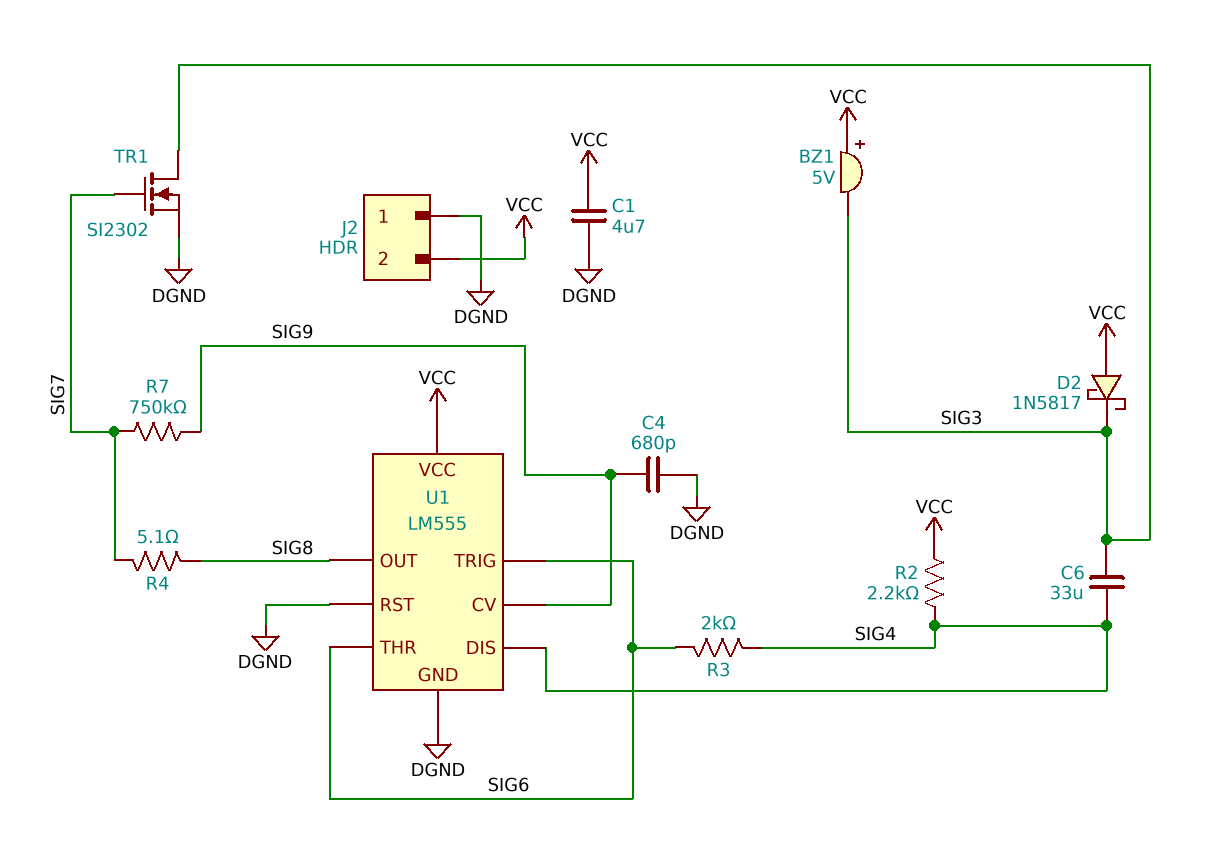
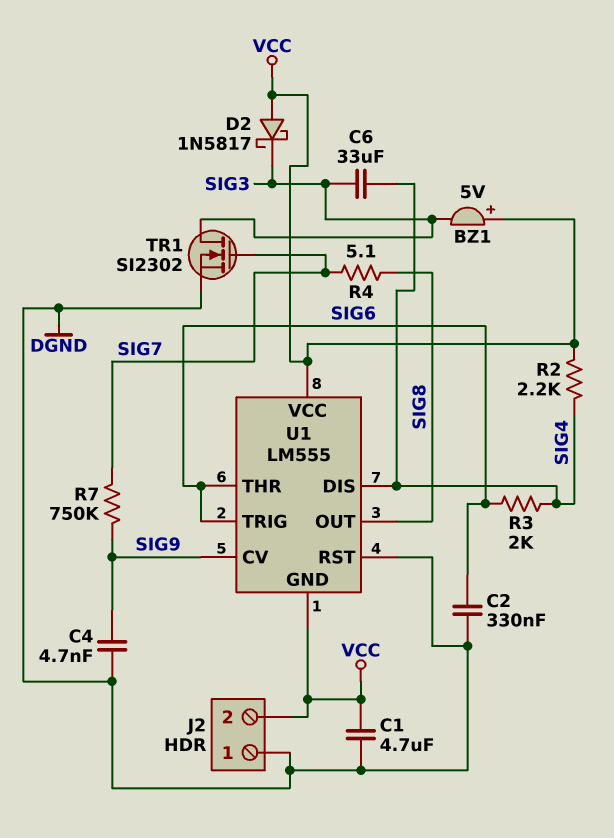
C2: none -> 330nF (DGND, SIG6)
C4: 680pF (DGND, SIG9) -> 4.7nF (DGND, SIG9)
U1 pin GND: DGND -> VCC

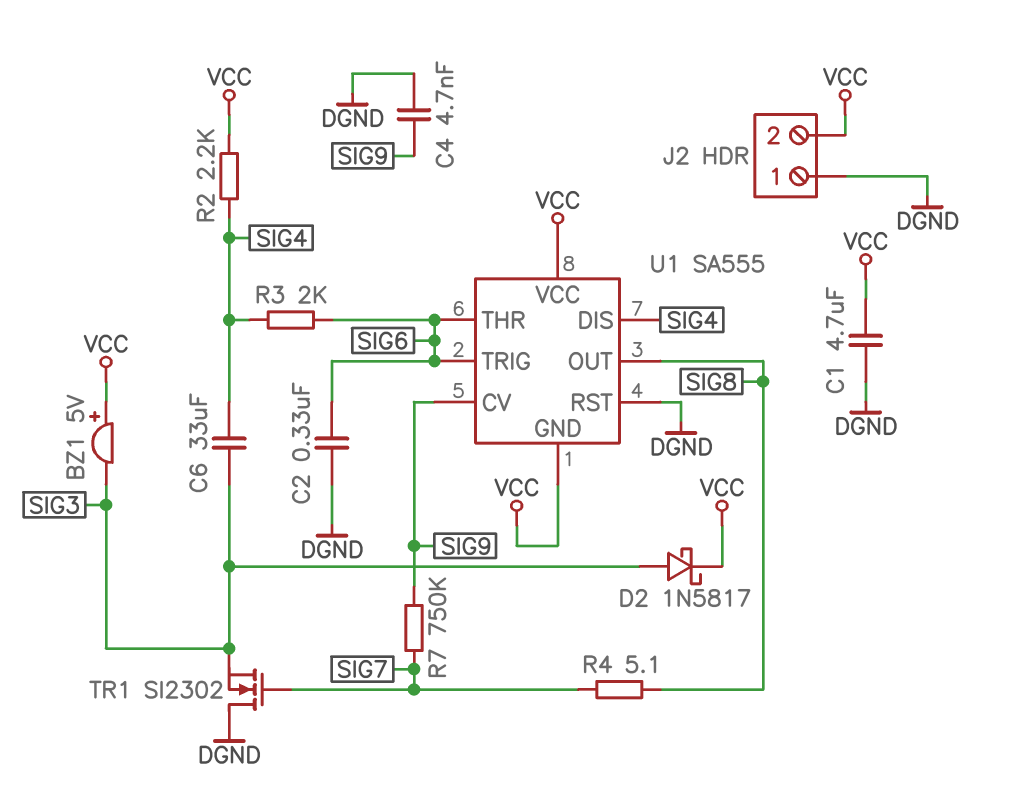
D2: schottky 1N5817 (A VCC, K SIG3) -> schottky 1N5817 (A SIG3, K VCC)
TR1: NMOS SI2302 (G SIG7, D SIG3, S DGND) -> NMOS SI2302 (G SIG7, D DGND, S SIG3)
U1: LM555 -> SA555

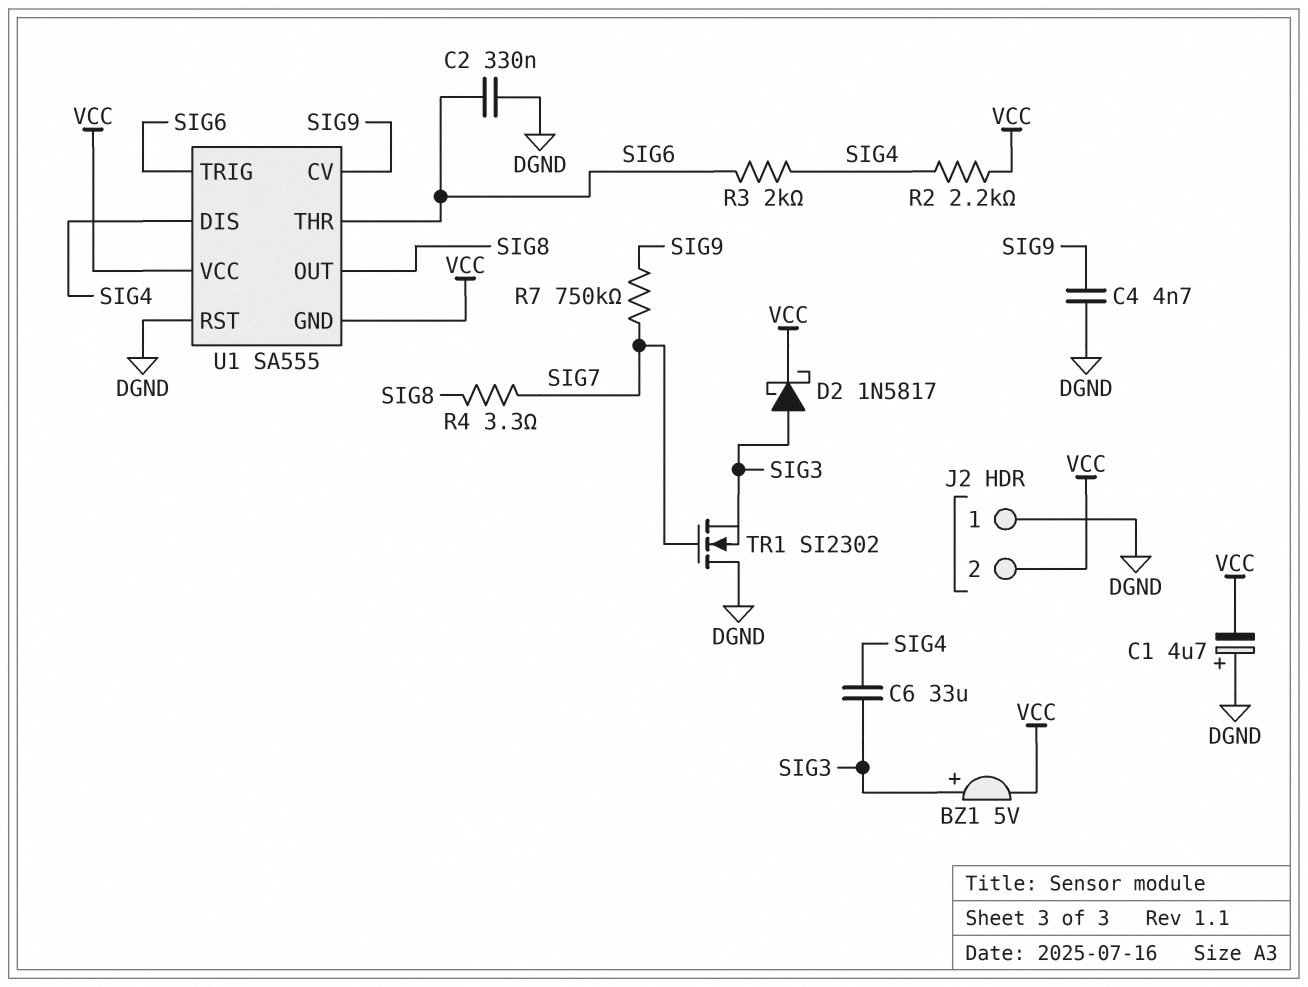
BZ1: buzzer 5V (plus VCC, minus SIG3) -> buzzer 5V (plus SIG3, minus VCC)
C1: 4.7uF (DGND, VCC) -> 4.7uF (plus DGND, minus VCC)
R4: 5.1 (SIG7, SIG8) -> 3.3 (SIG7, SIG8)

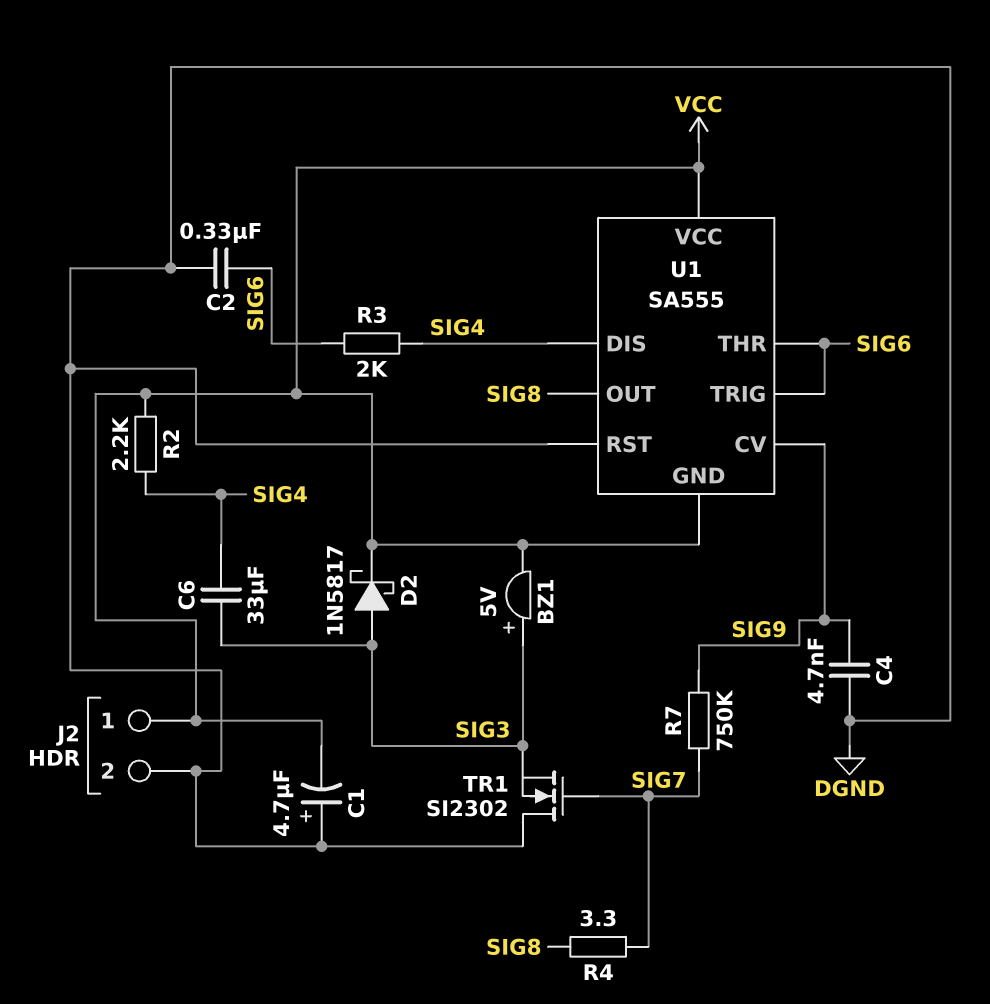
J2 pin 1: DGND -> VCC
J2 pin 2: VCC -> DGND

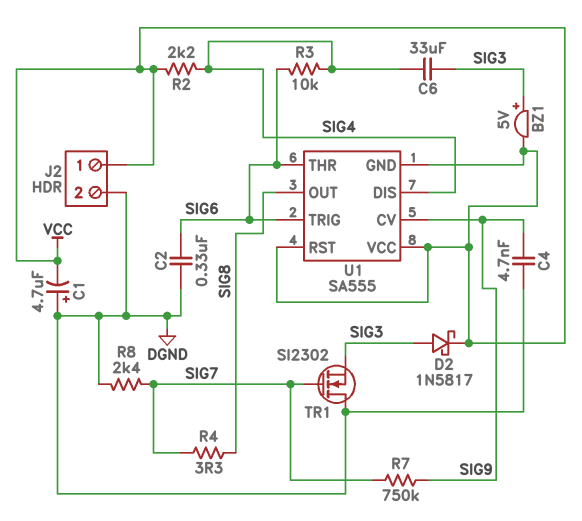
R3: 2k (SIG4, SIG6) -> 10k (SIG4, SIG6)
R8: none -> 2.4k (DGND, SIG7)
U1 pin RST: DGND -> VCC

